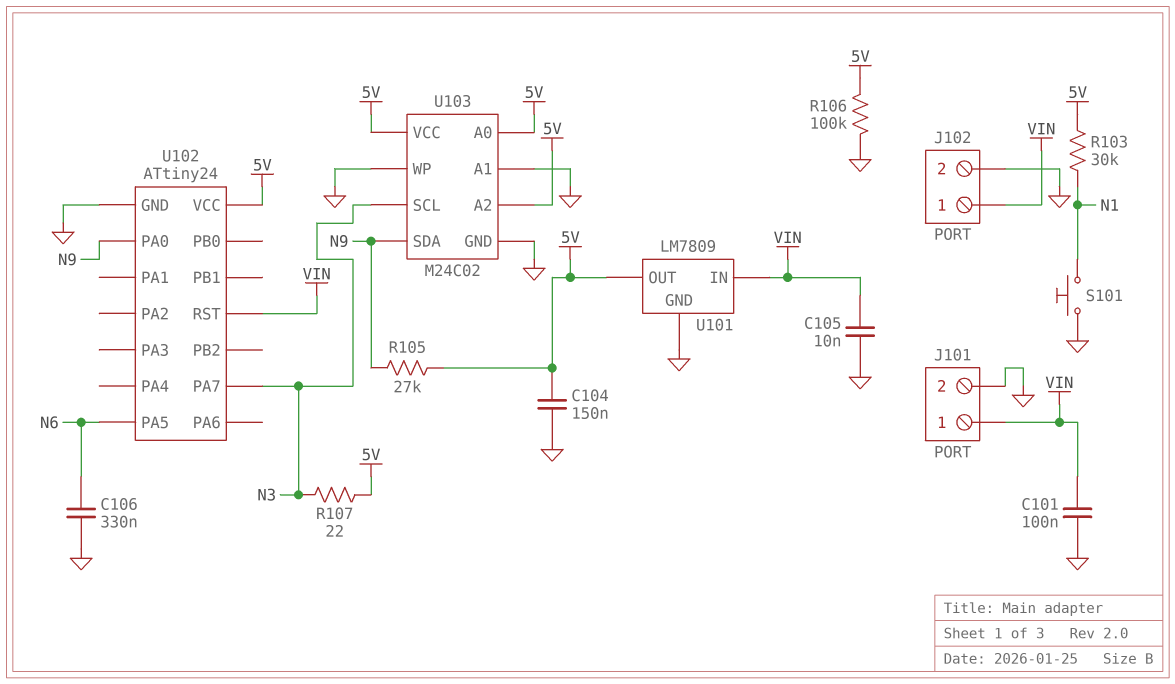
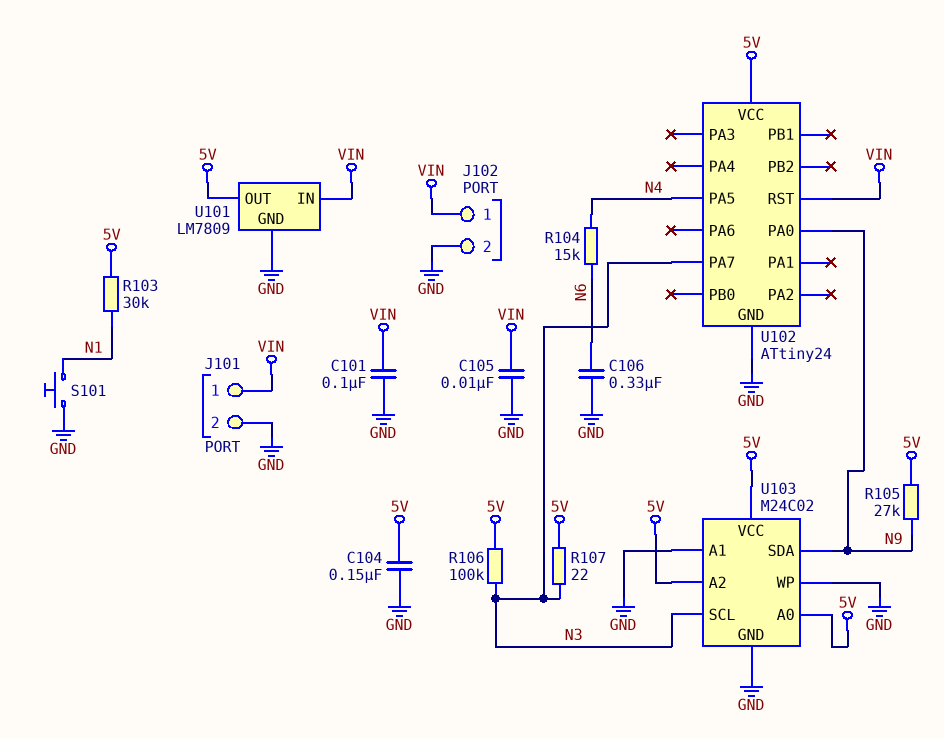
R104: none -> 15k (N4, N6)
R106: 100k (5V, GND) -> 100k (5V, N3)
U102 pin PA5: N6 -> N4

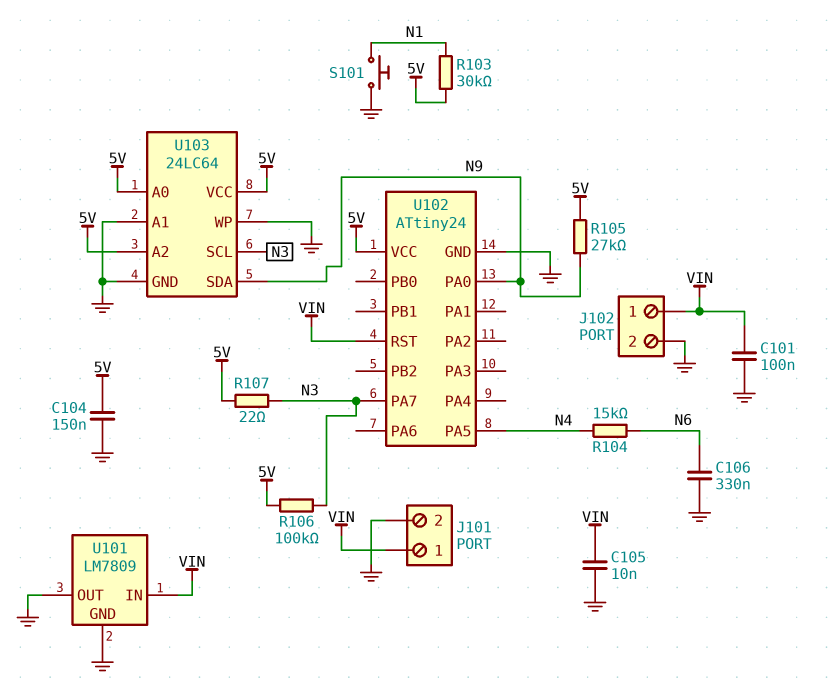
U101 pin OUT: 5V -> GND
U103: M24C02 -> 24LC64

